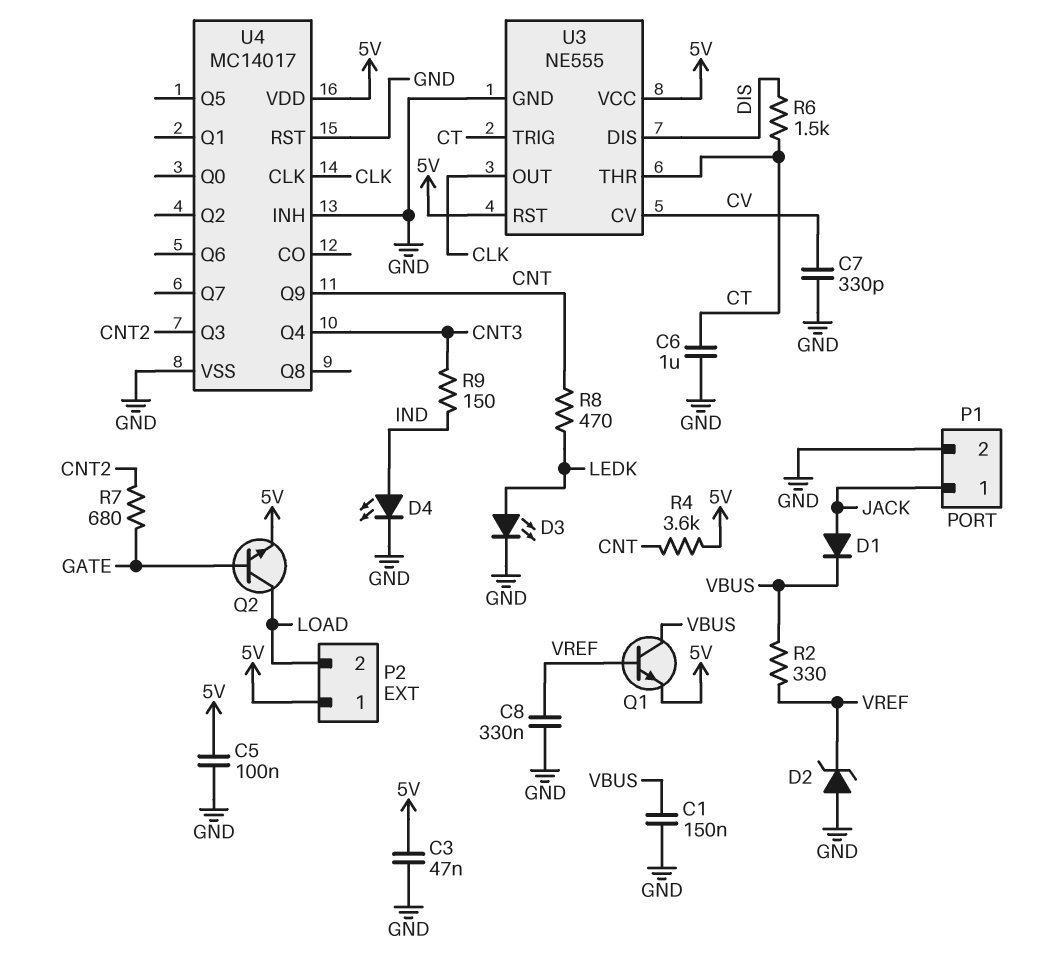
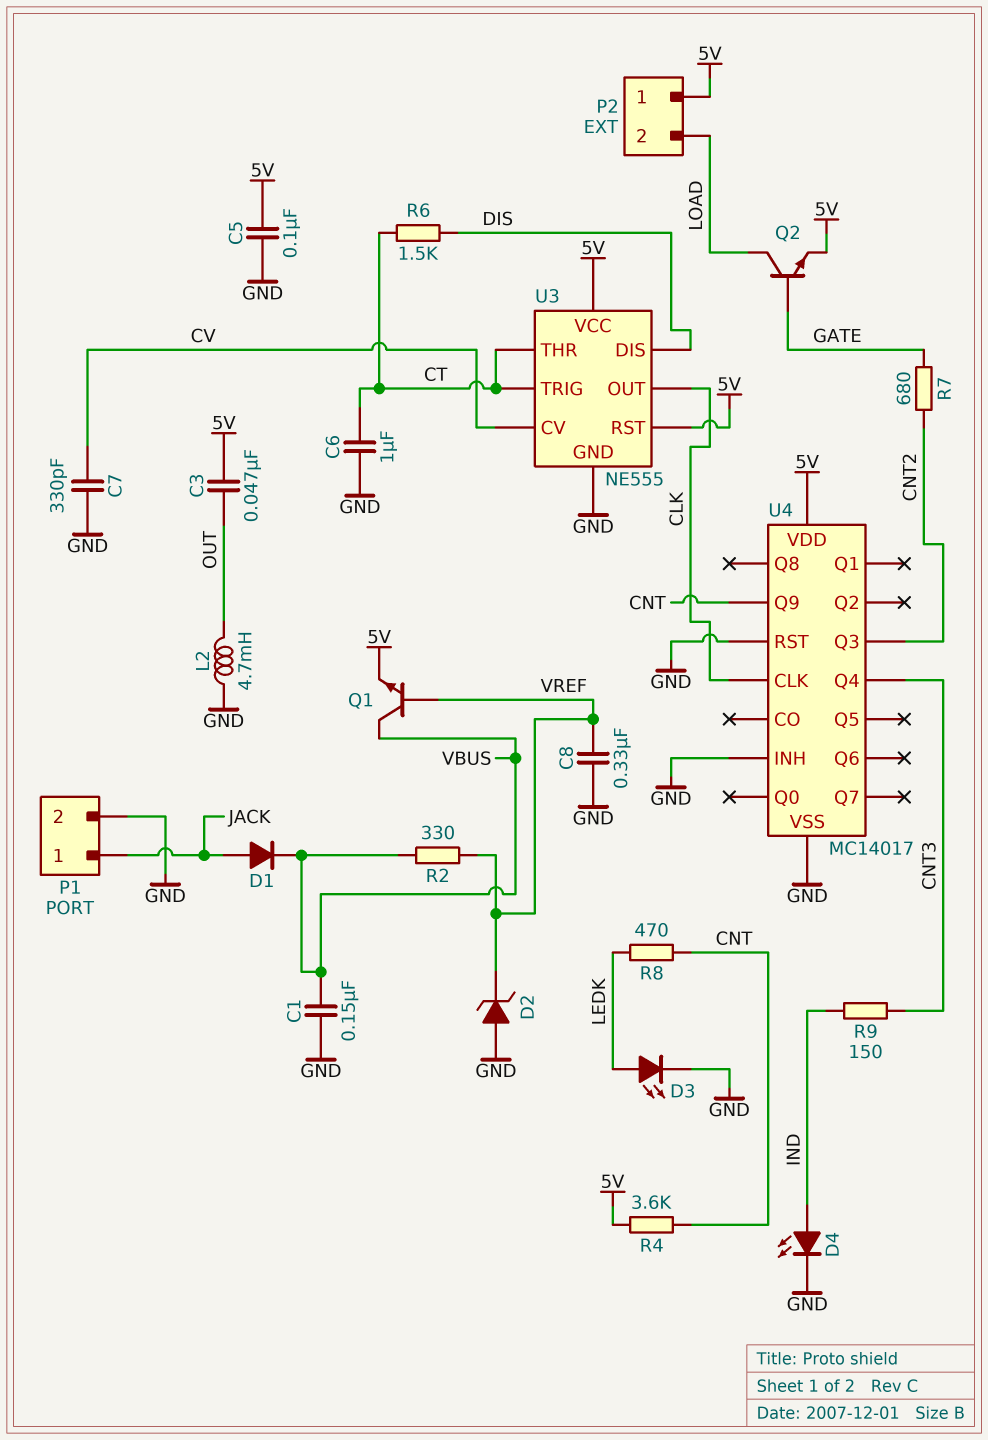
C3: 47nF (5V, GND) -> 47nF (5V, OUT)
L2: none -> 4.7mH (GND, OUT)

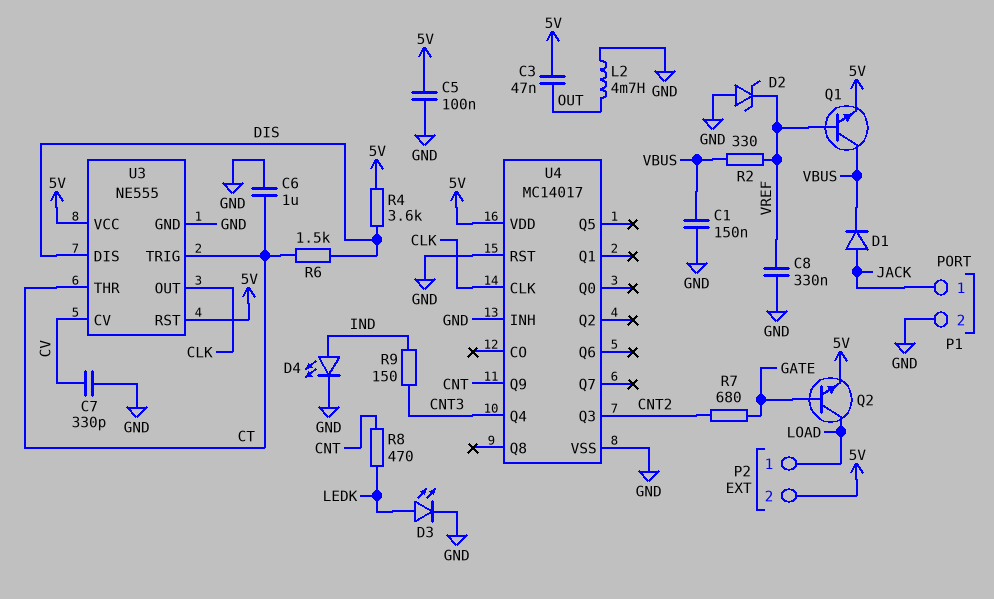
P2 pin 1: 5V -> LOAD
P2 pin 2: LOAD -> 5V
R4: 3.6k (5V, CNT) -> 3.6k (5V, DIS)

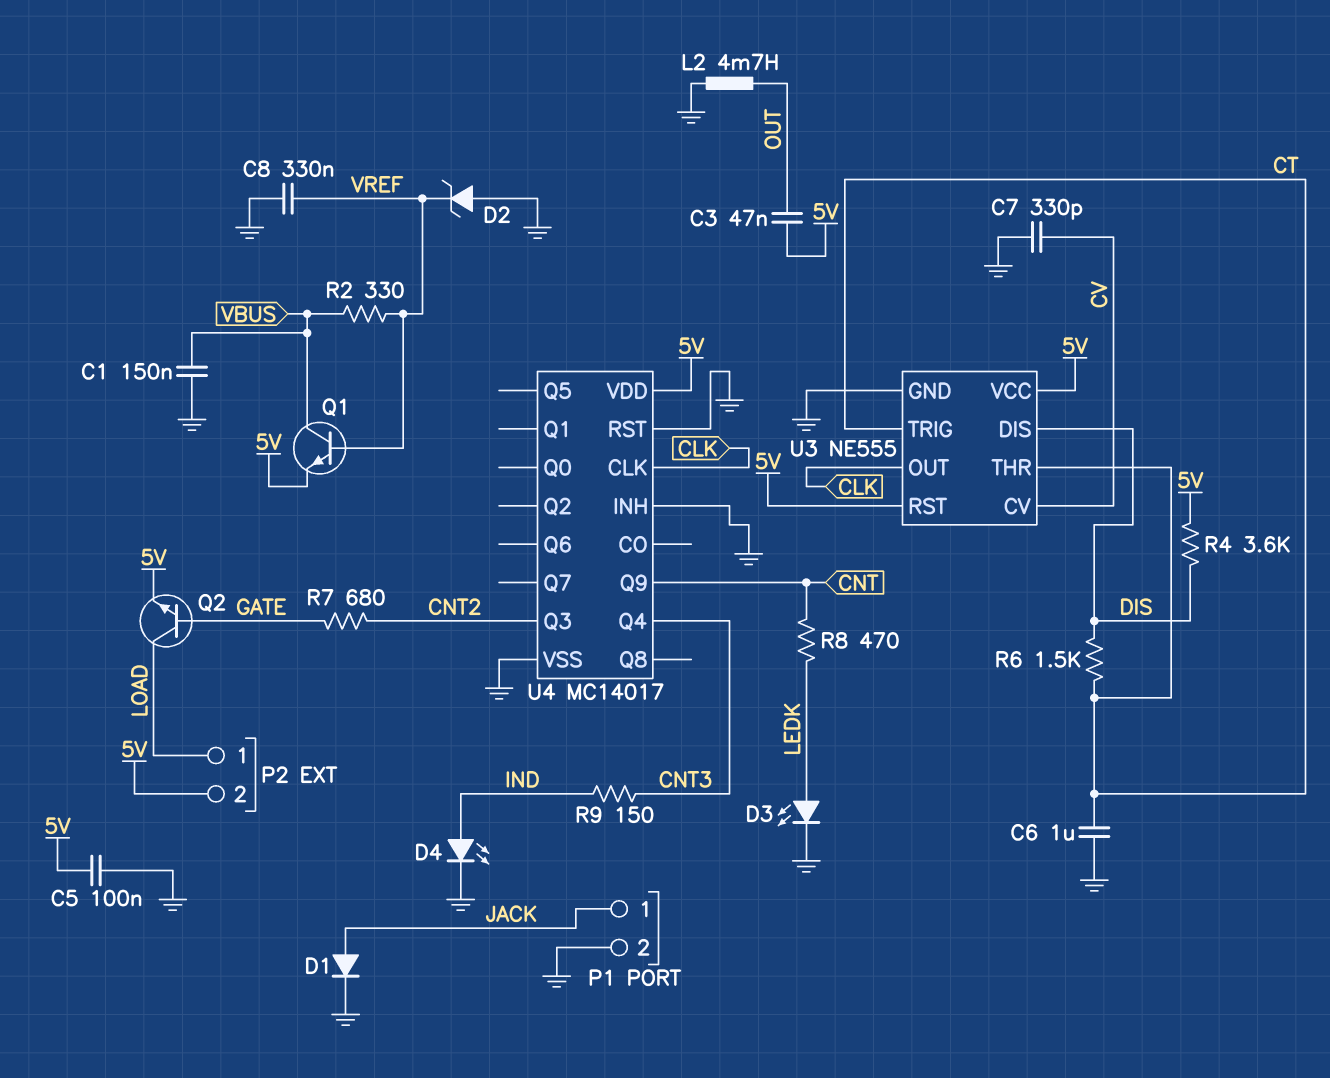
D1: diode (A JACK, K VBUS) -> diode (A JACK, K GND)

